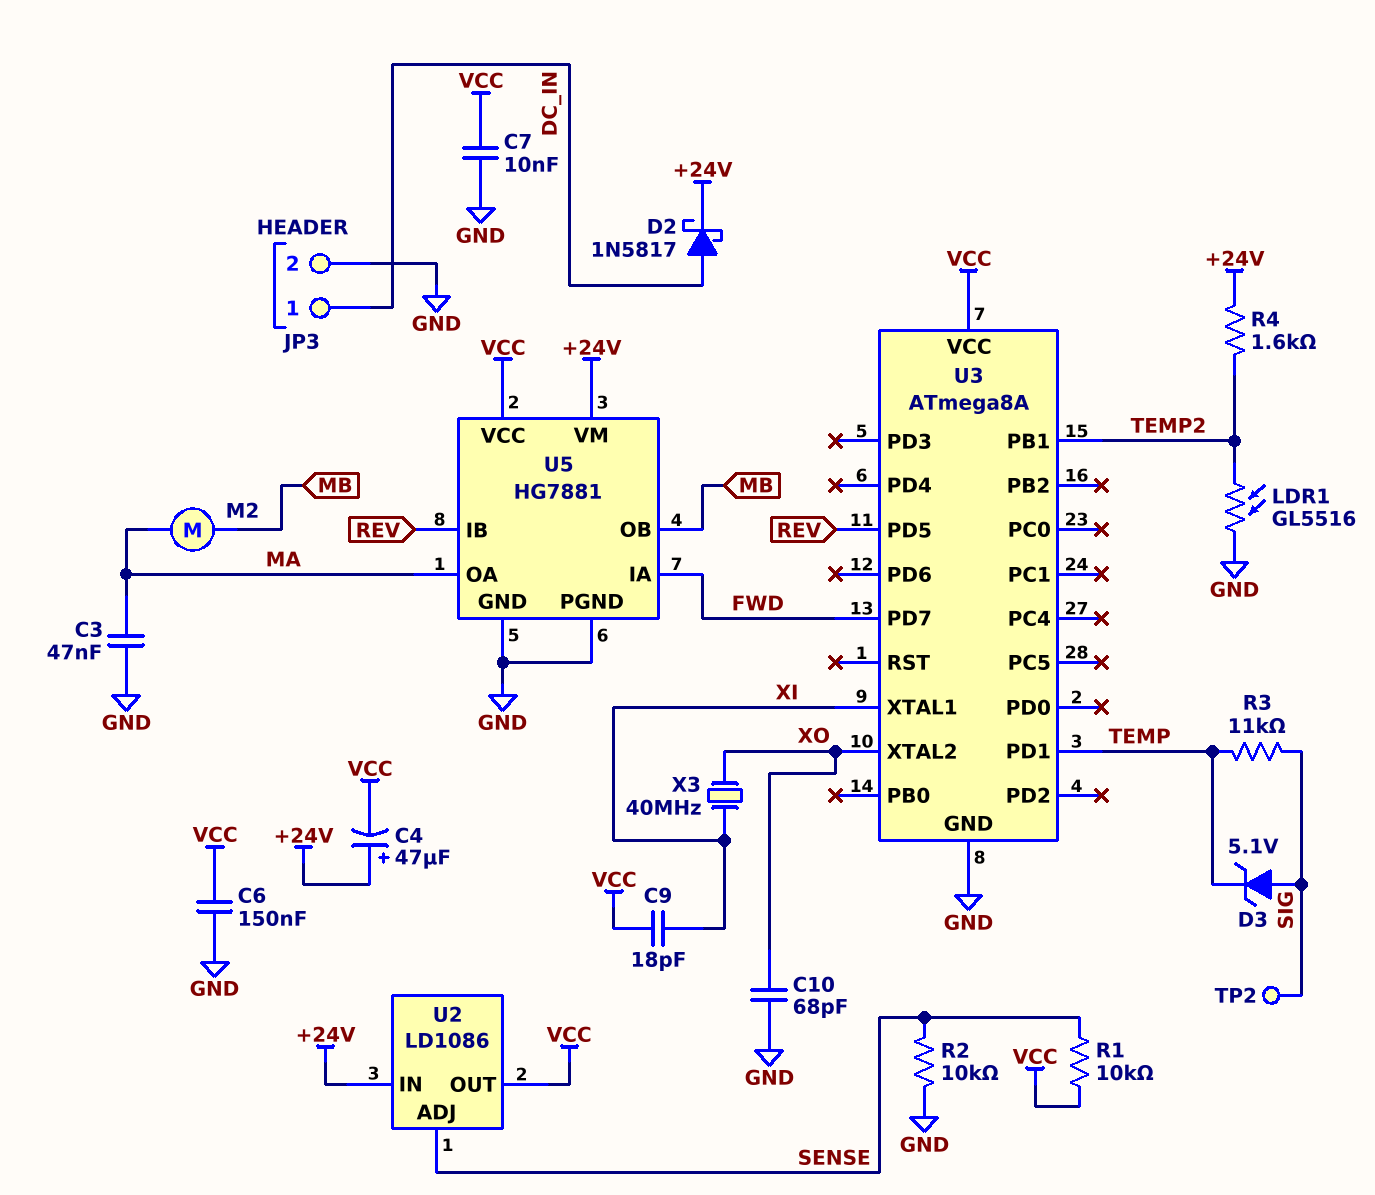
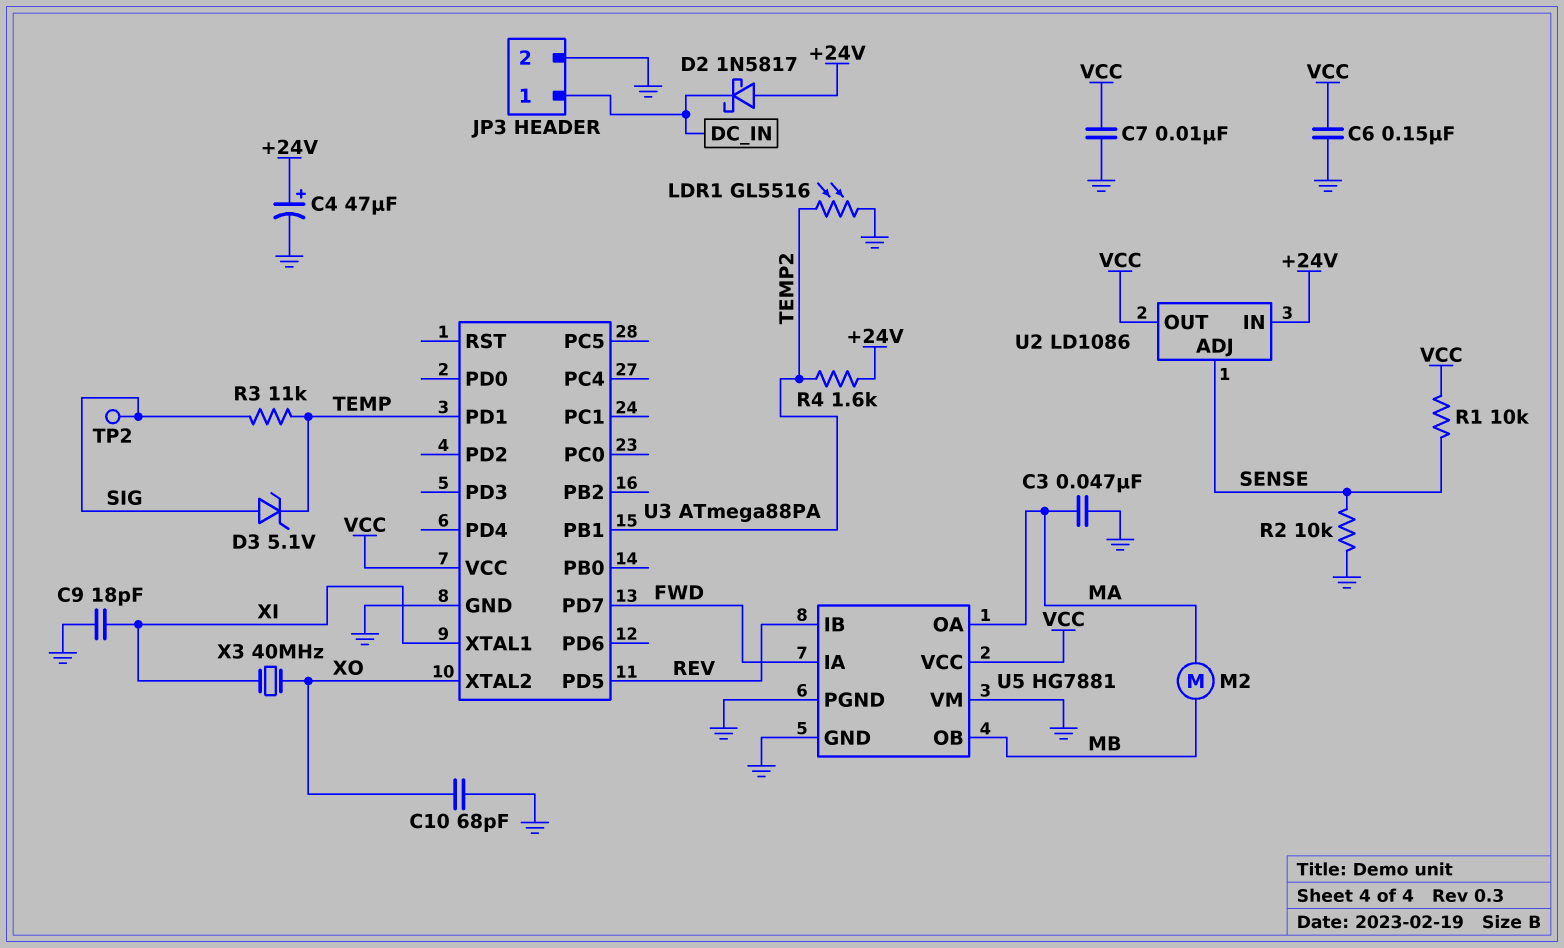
C4: 47uF (plus +24V, minus VCC) -> 47uF (plus +24V, minus GND)
C9: 18pF (VCC, XI) -> 18pF (GND, XI)
D2: schottky 1N5817 (A DC_IN, K +24V) -> schottky 1N5817 (A +24V, K DC_IN)
U3: ATmega8A -> ATmega88PA
U5 pin VM: +24V -> GND

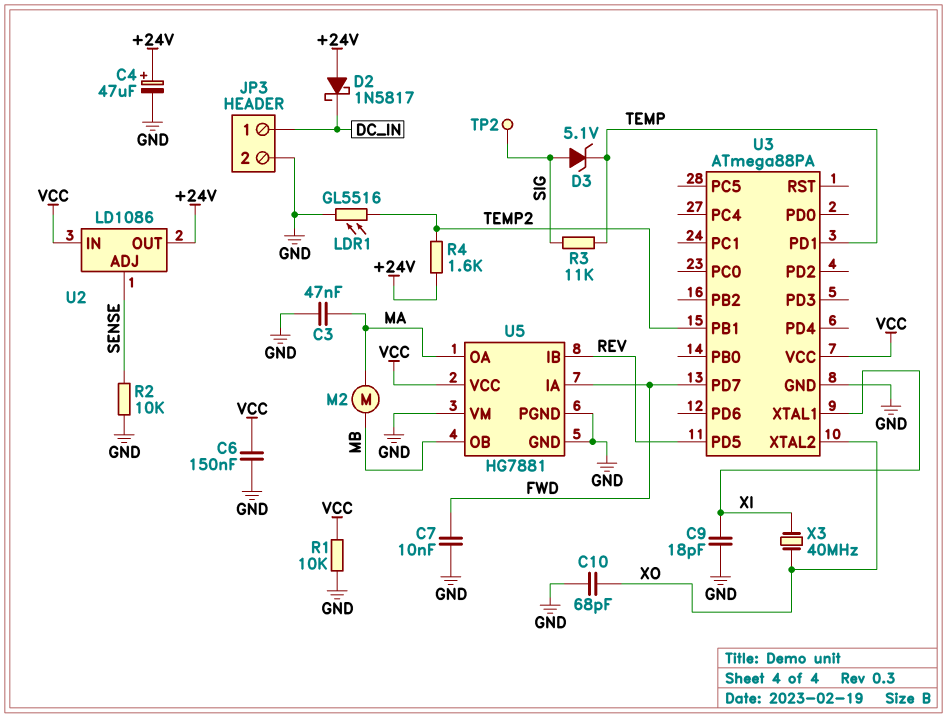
C7: 10nF (GND, VCC) -> 10nF (FWD, GND)
R1: 10k (SENSE, VCC) -> 10k (GND, VCC)
U2 pin IN: +24V -> VCC
U2 pin OUT: VCC -> +24V

